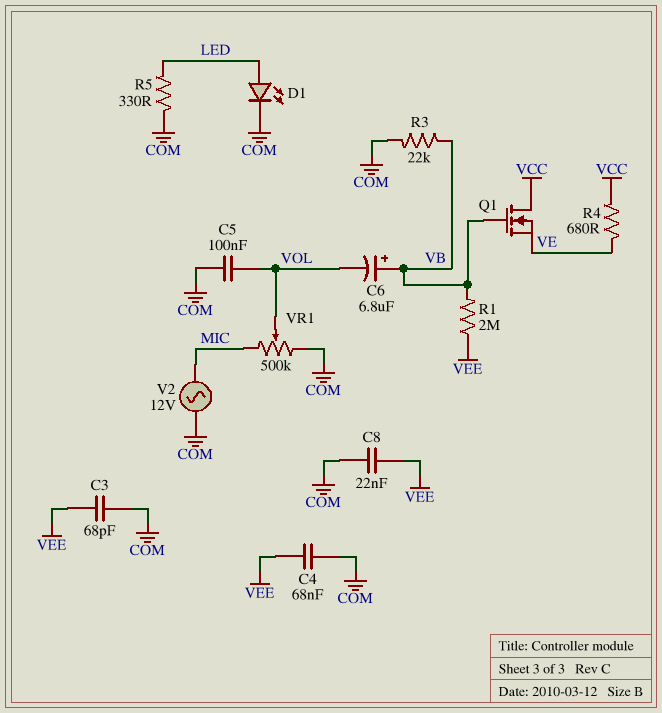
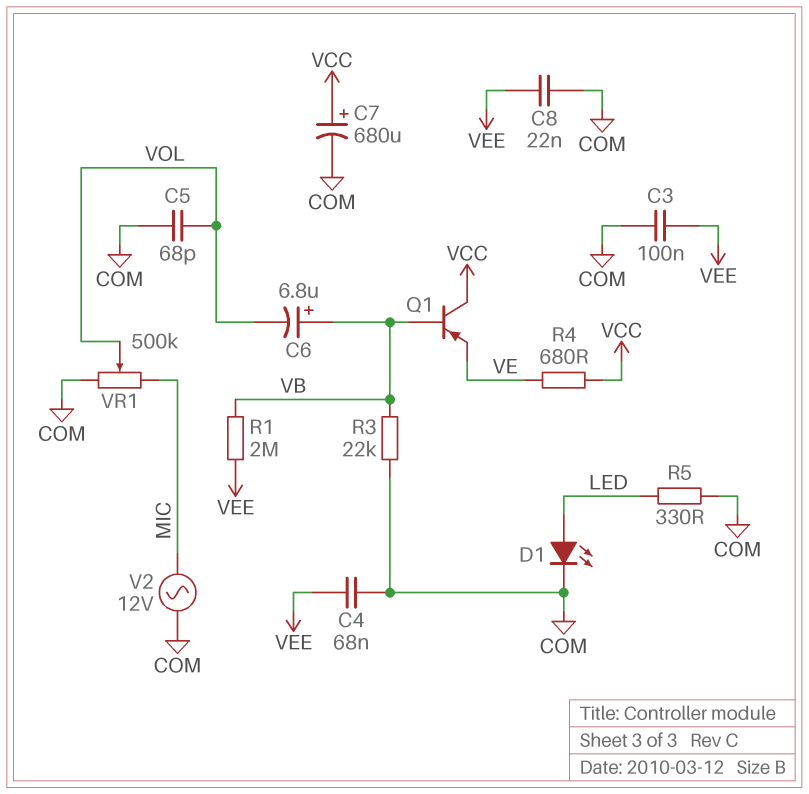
C3: 68pF (COM, VEE) -> 100nF (COM, VEE)
C5: 100nF (COM, VOL) -> 68pF (COM, VOL)
C7: none -> 680uF (plus VCC, minus COM)
Q1: NMOS (G VB, D VCC, S VE) -> PNP (B VB, C VCC, E VE)

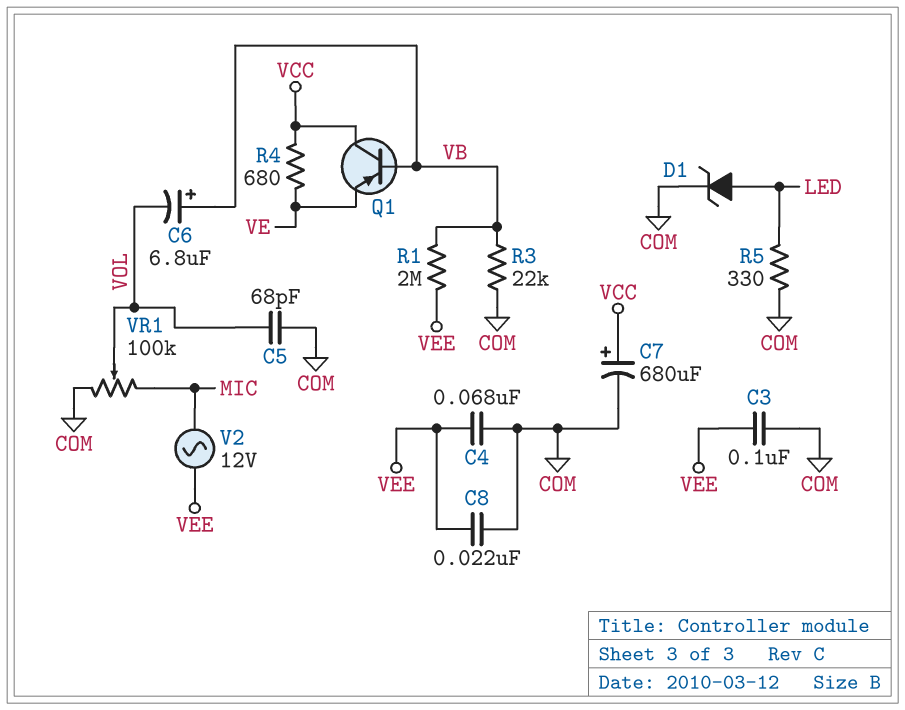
D1: LED (A LED, K COM) -> zener (A LED, K COM)
V2: AC 12V (COM, MIC) -> AC 12V (MIC, VEE)
VR1: 500k (COM, MIC, wiper VOL) -> 100k (COM, MIC, wiper VOL)

